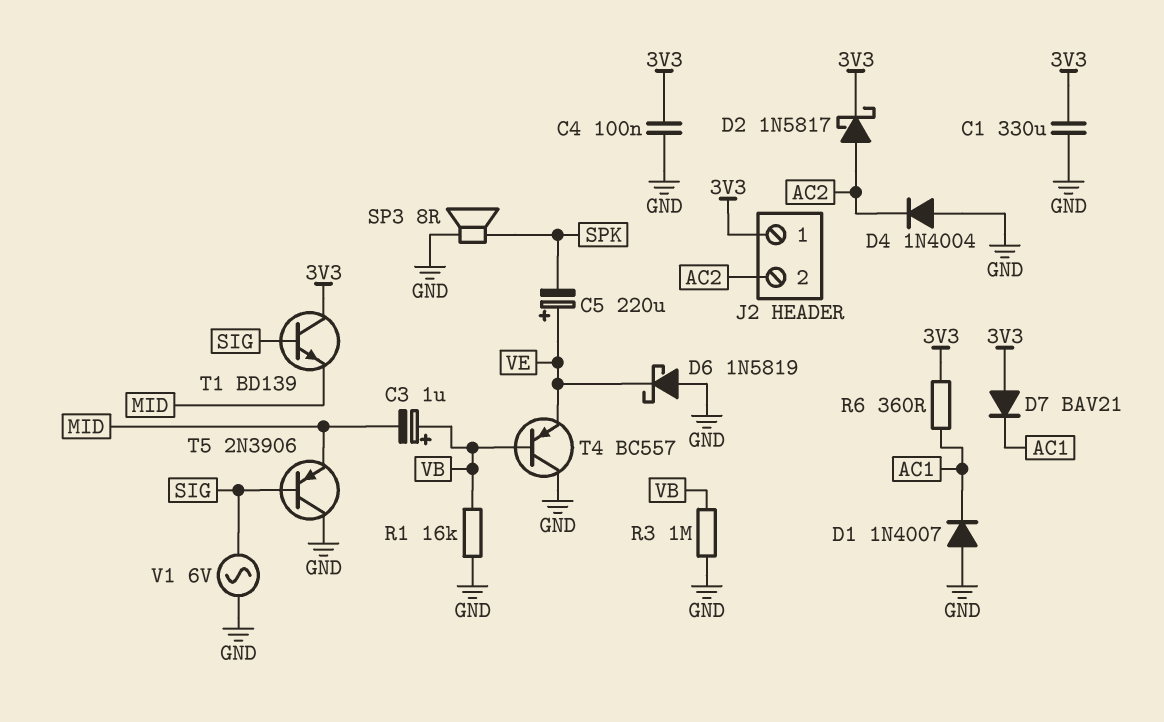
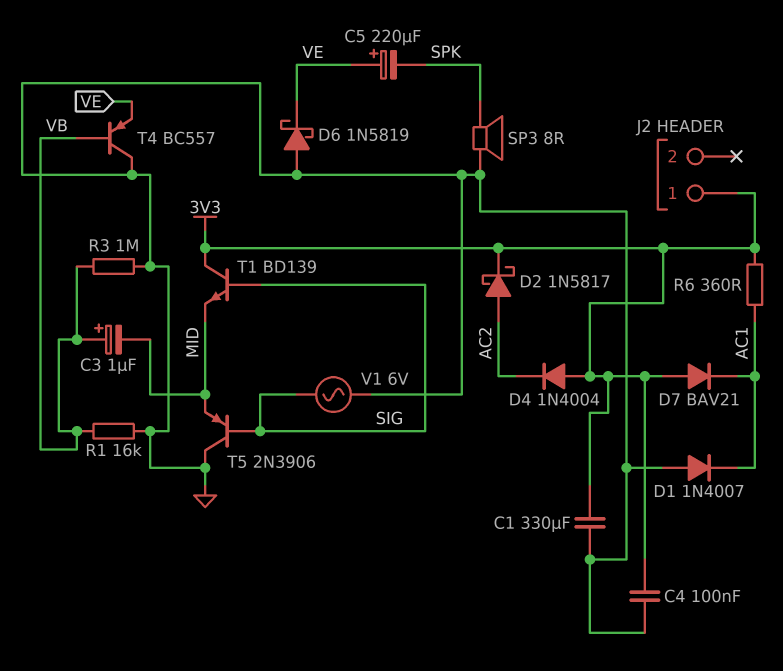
D4: diode 1N4004 (A GND, K AC2) -> diode 1N4004 (A 3V3, K AC2)
J2 pin 2: AC2 -> none

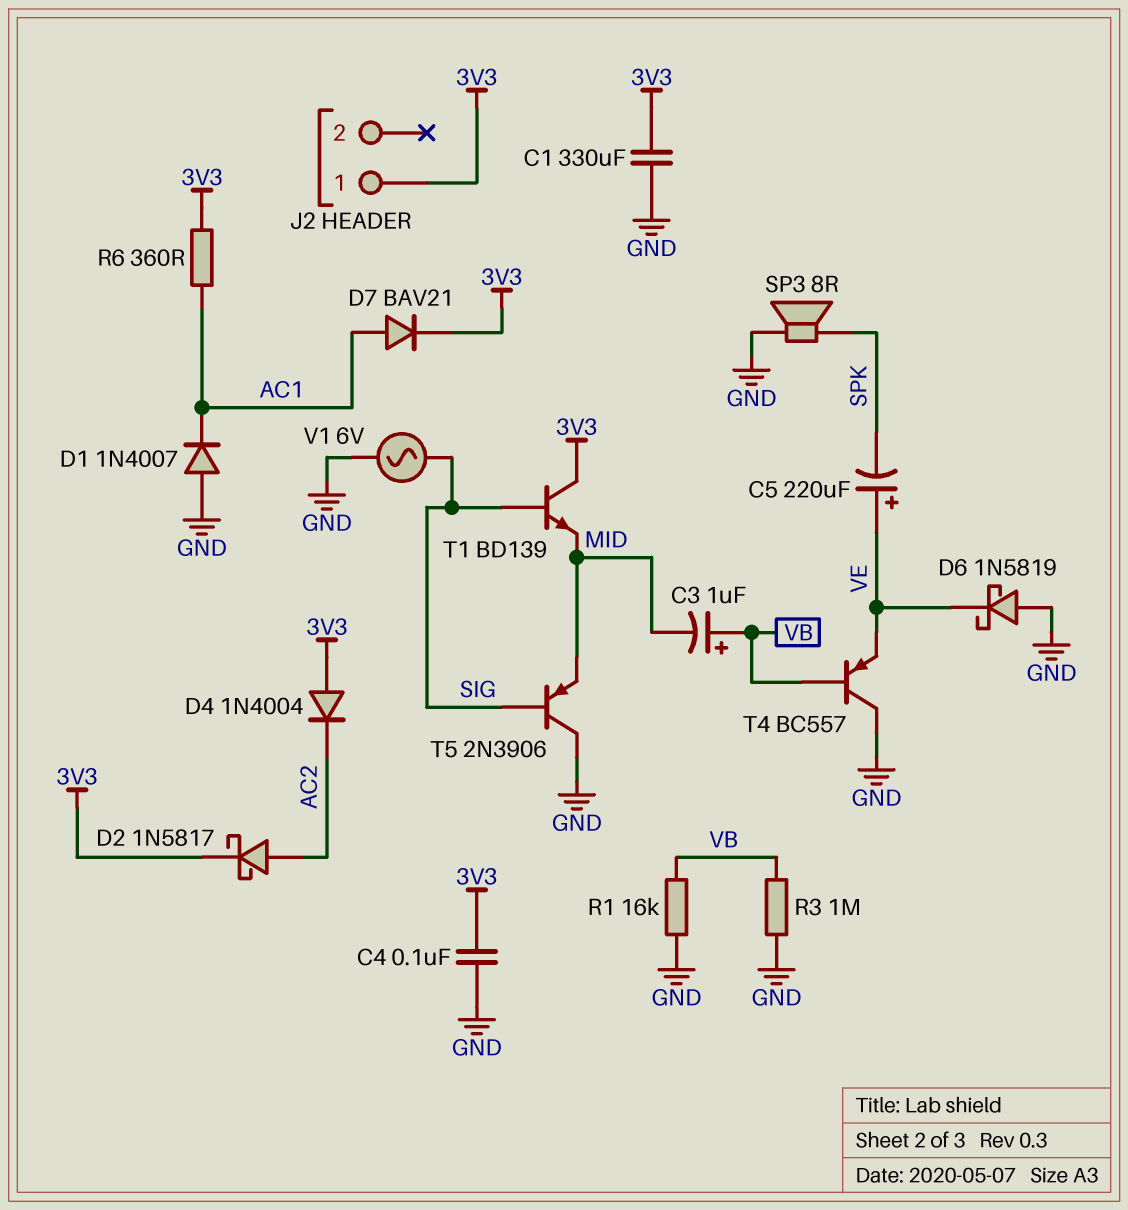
D7: diode BAV21 (A 3V3, K AC1) -> diode BAV21 (A AC1, K 3V3)

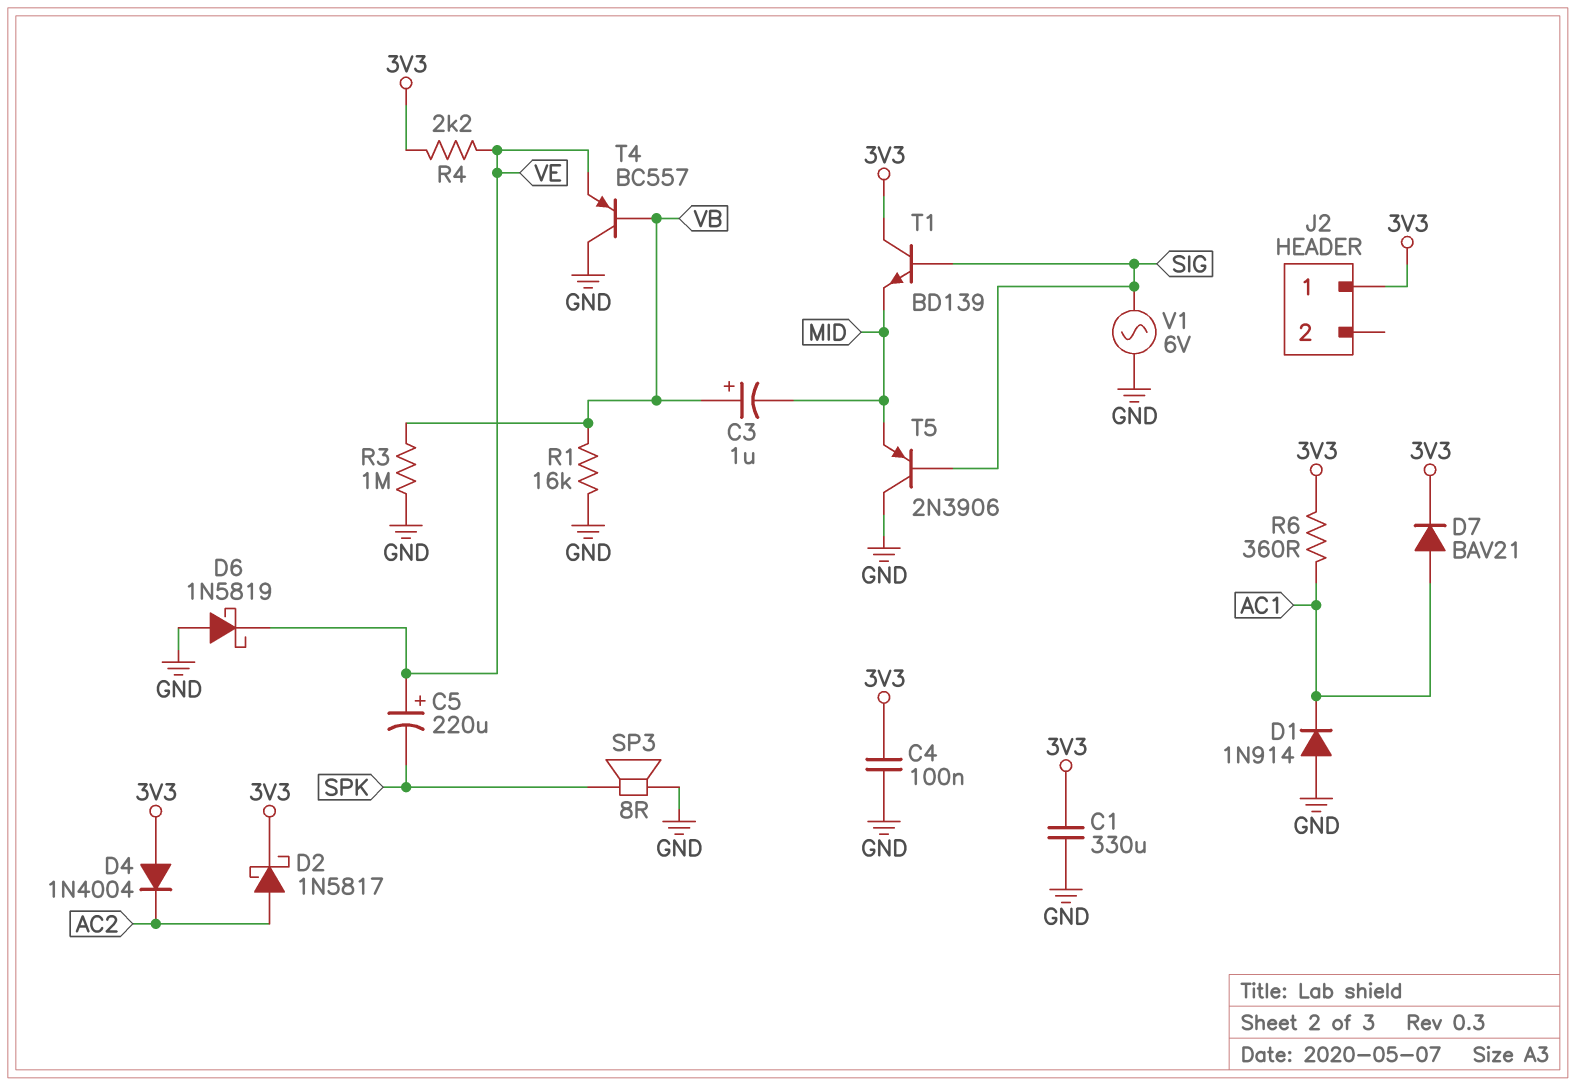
D1: diode 1N4007 (A GND, K AC1) -> diode 1N914 (A GND, K AC1)
R4: none -> 2.2k (3V3, VE)

